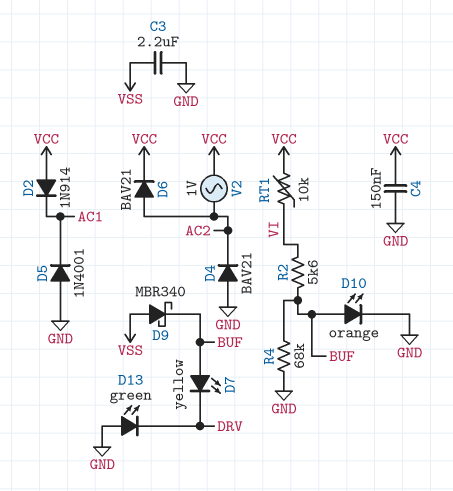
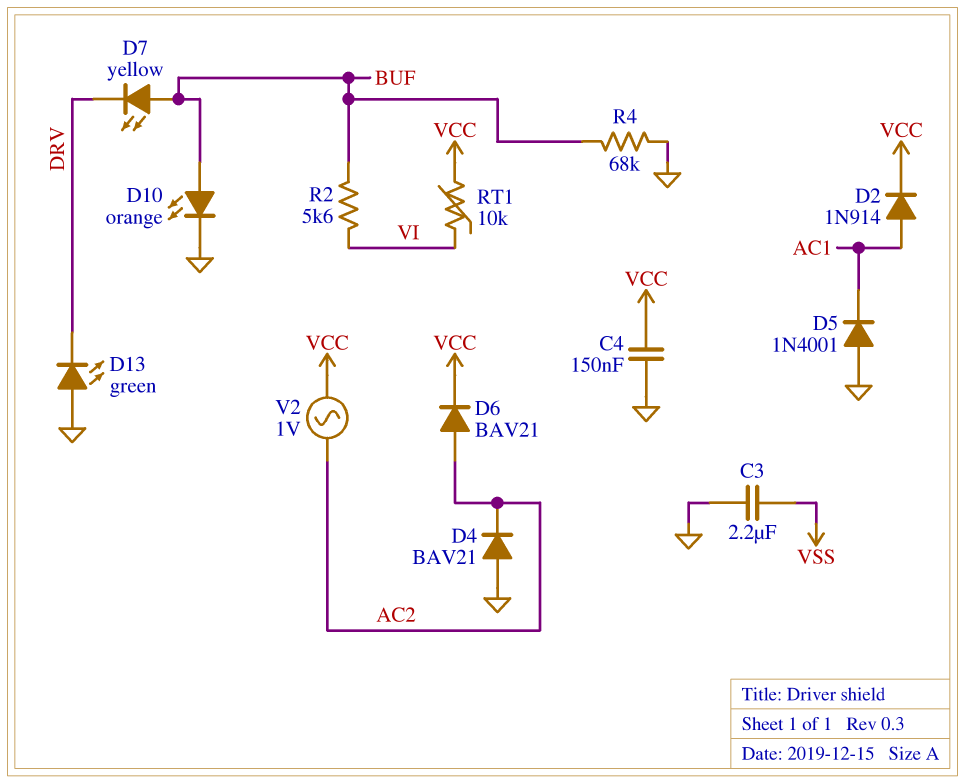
D2: diode 1N914 (A VCC, K AC1) -> diode 1N914 (A AC1, K VCC)
D9: schottky MBR340 (A VSS, K BUF) -> none

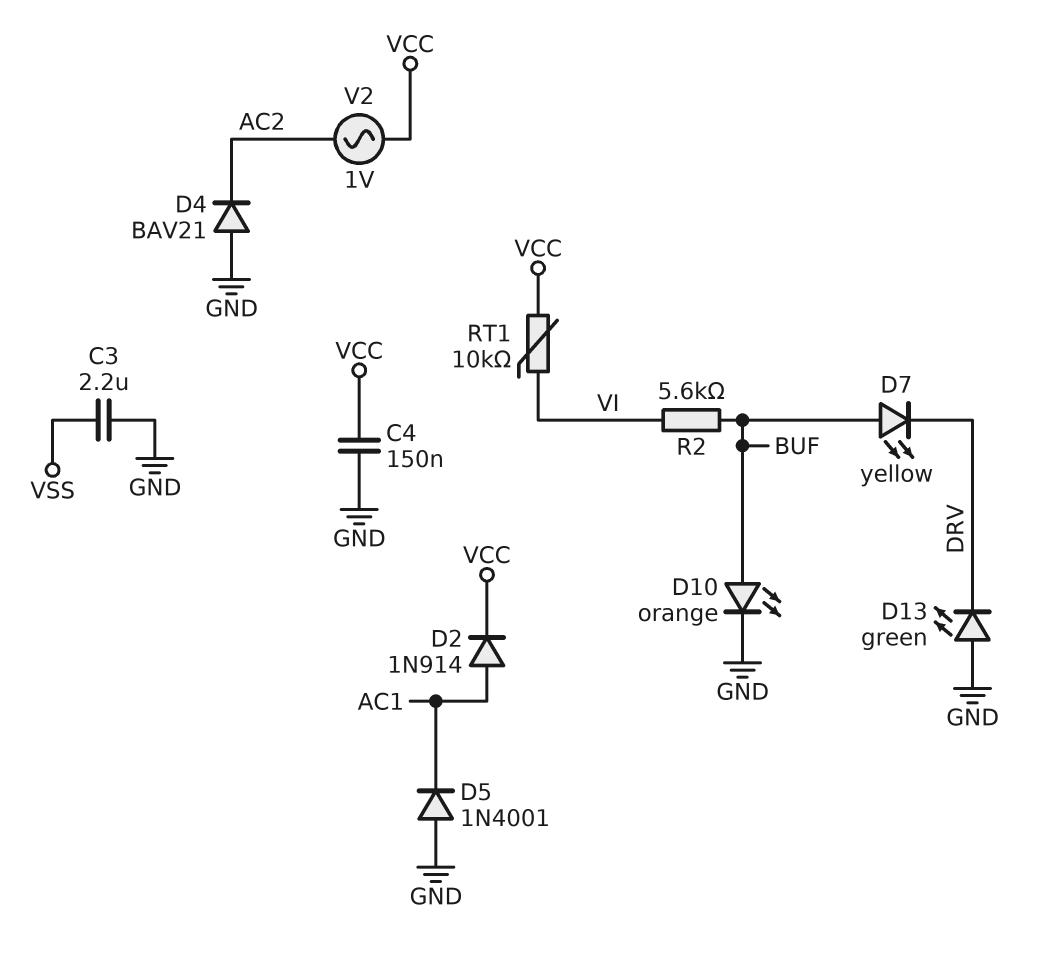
D6: diode BAV21 (A AC2, K VCC) -> none
R4: 68k (BUF, GND) -> none

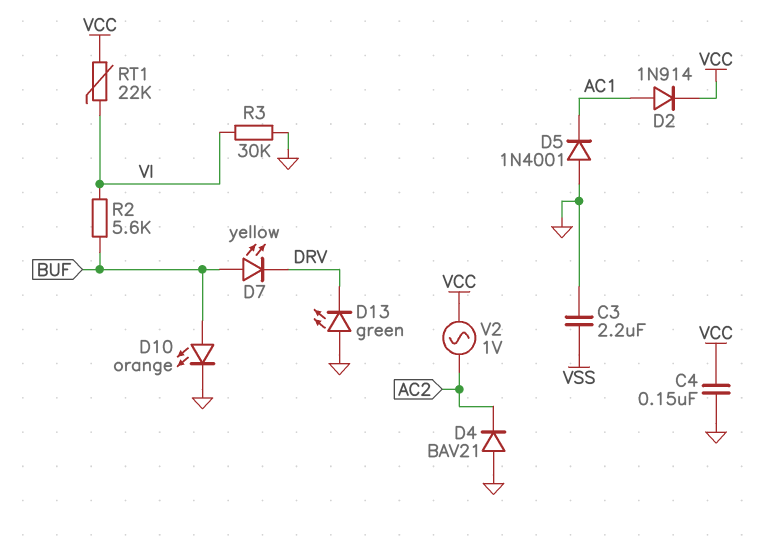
R3: none -> 30k (GND, VI)
RT1: 10k (VCC, VI) -> 22k (VCC, VI)

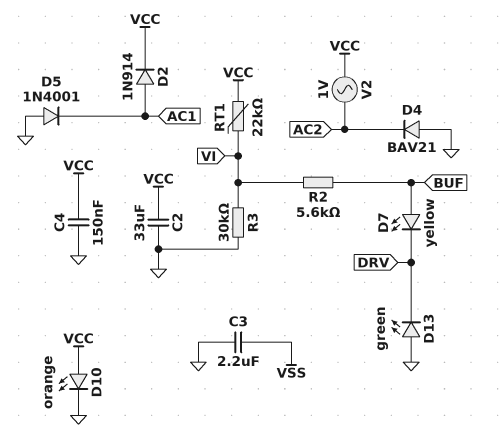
C2: none -> 33uF (GND, VCC)
D10: LED orange (A BUF, K GND) -> LED orange (A VCC, K GND)

